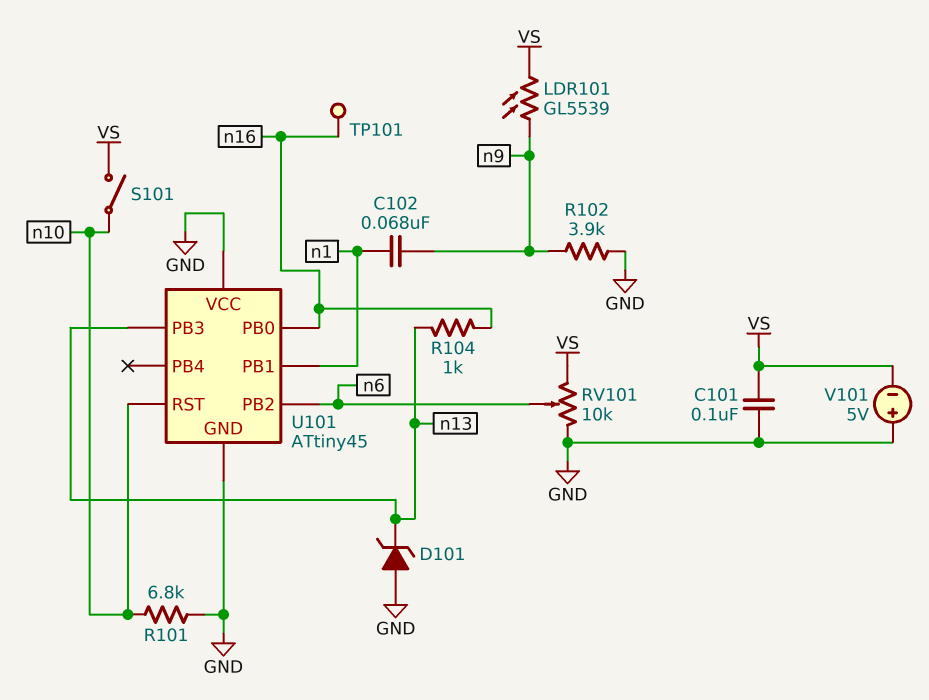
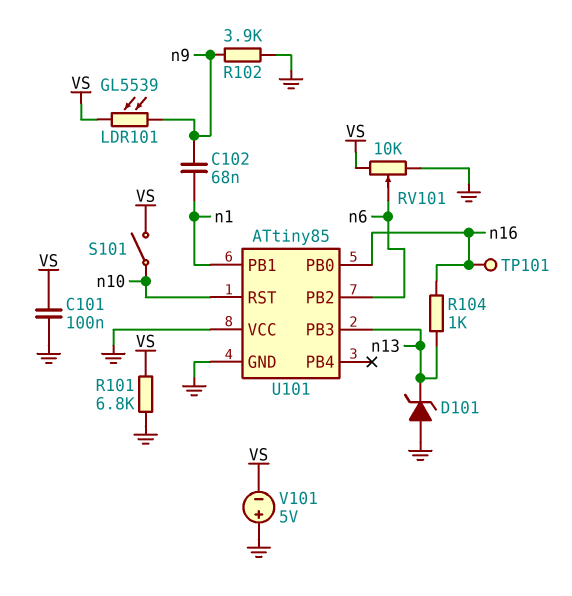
R101: 6.8k (GND, n10) -> 6.8k (GND, VS)
U101: ATtiny45 -> ATtiny85

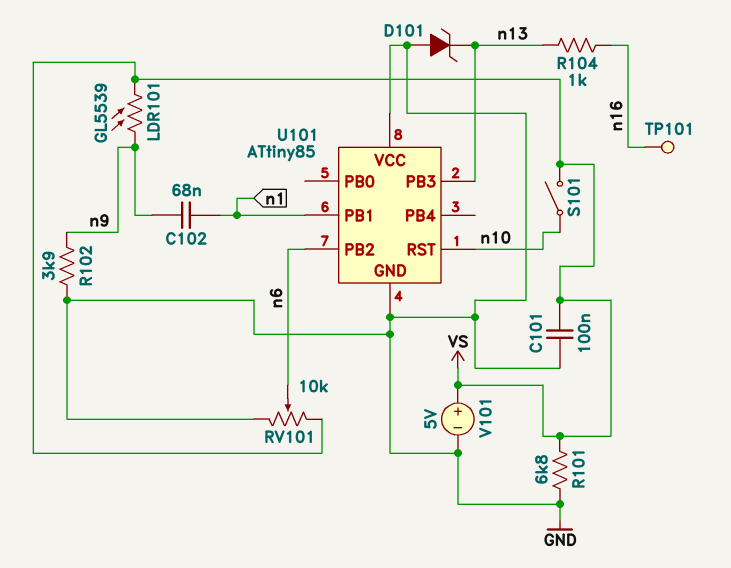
U101 pin PB0: n16 -> none
V101: 5V (plus GND, minus VS) -> 5V (plus VS, minus GND)

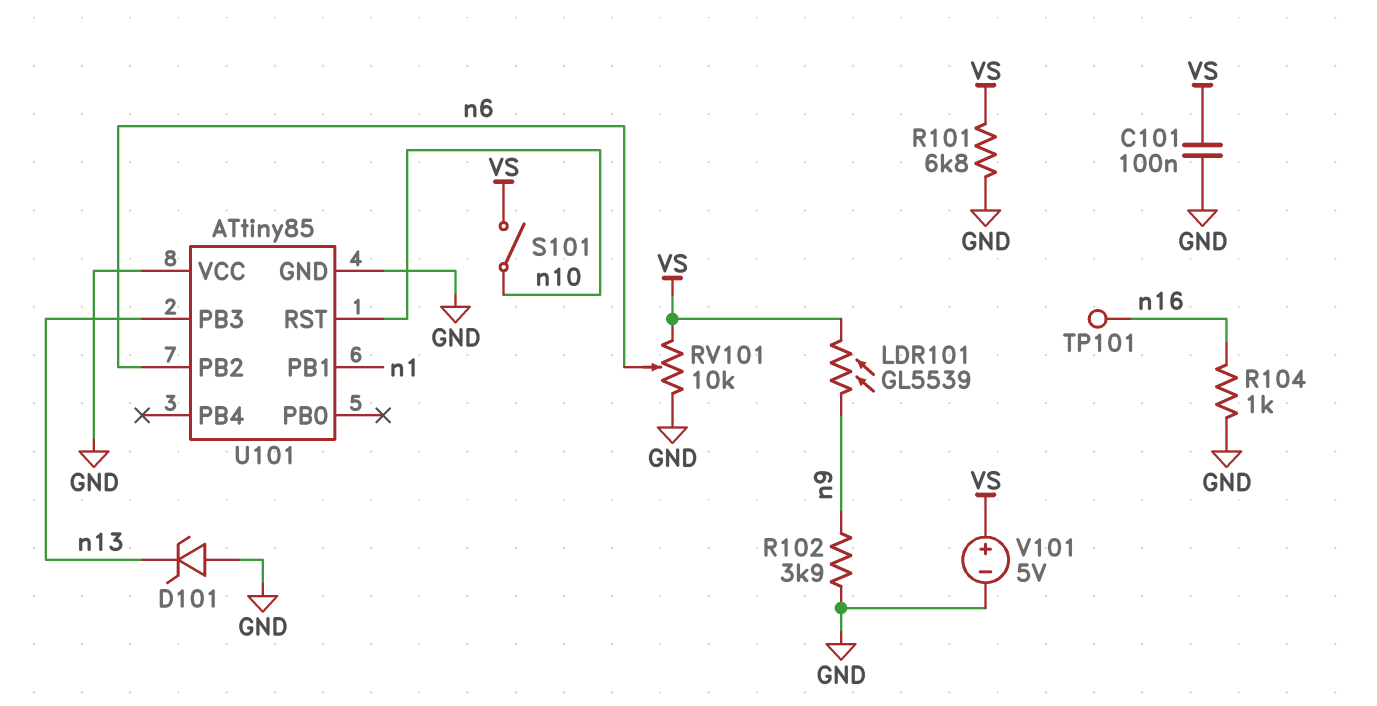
C102: 68nF (n1, n9) -> none
R104: 1k (n13, n16) -> 1k (GND, n16)

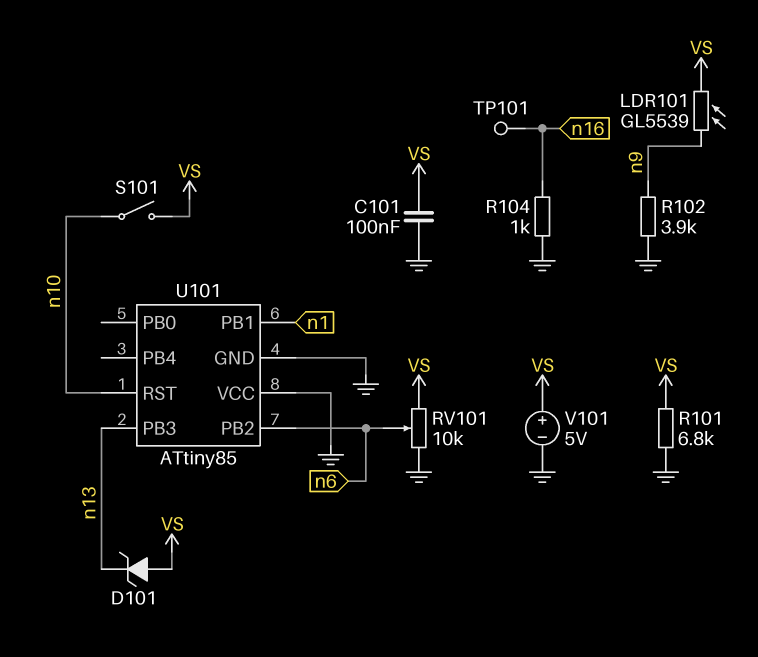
D101: zener (A GND, K n13) -> zener (A VS, K n13)

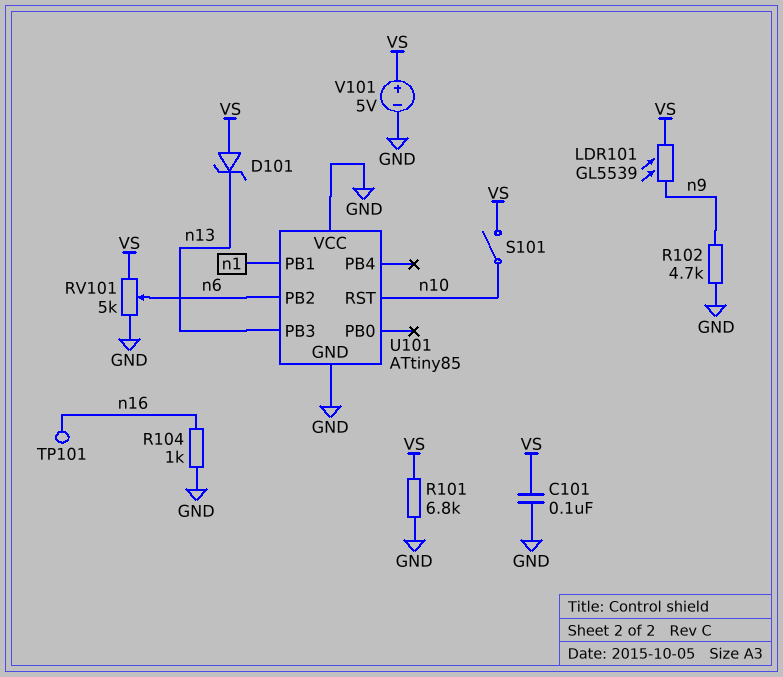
R102: 3.9k (GND, n9) -> 4.7k (GND, n9)
RV101: 10k (GND, VS, wiper n6) -> 5k (GND, VS, wiper n6)

